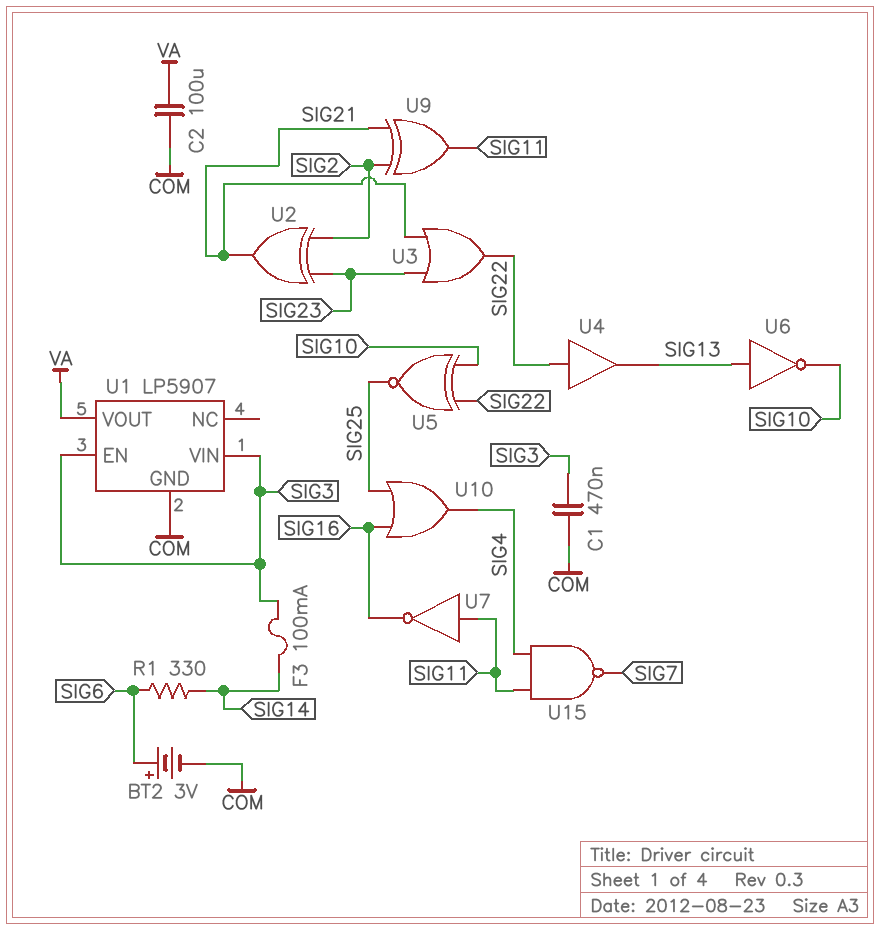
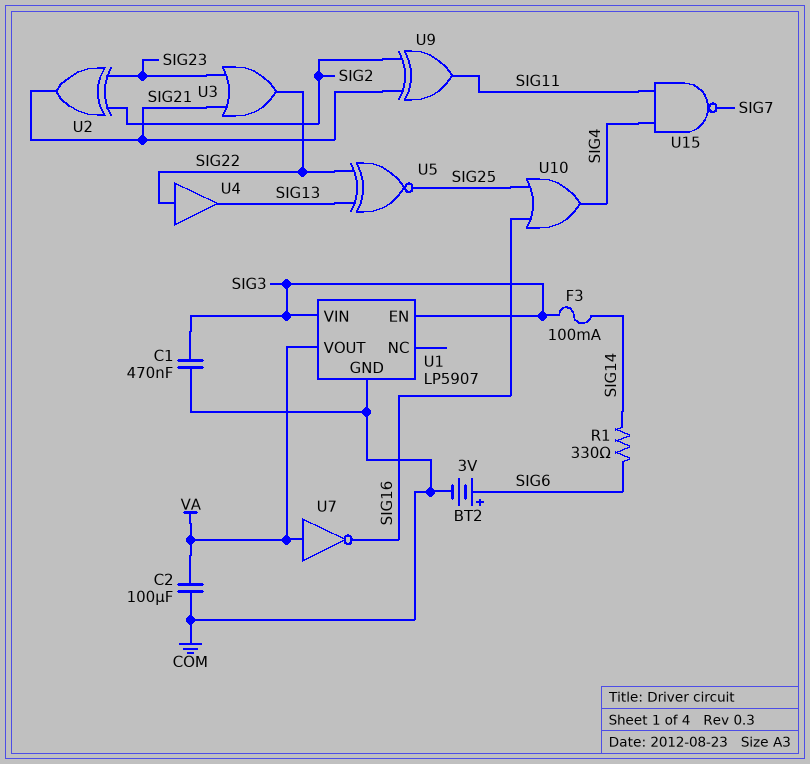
U5: XNOR (in SIG10, in SIG22, out SIG25) -> XNOR (in SIG13, in SIG22, out SIG25)
U6: NOT (in SIG13, out SIG10) -> none
U7: NOT (in SIG11, out SIG16) -> NOT (in VA, out SIG16)

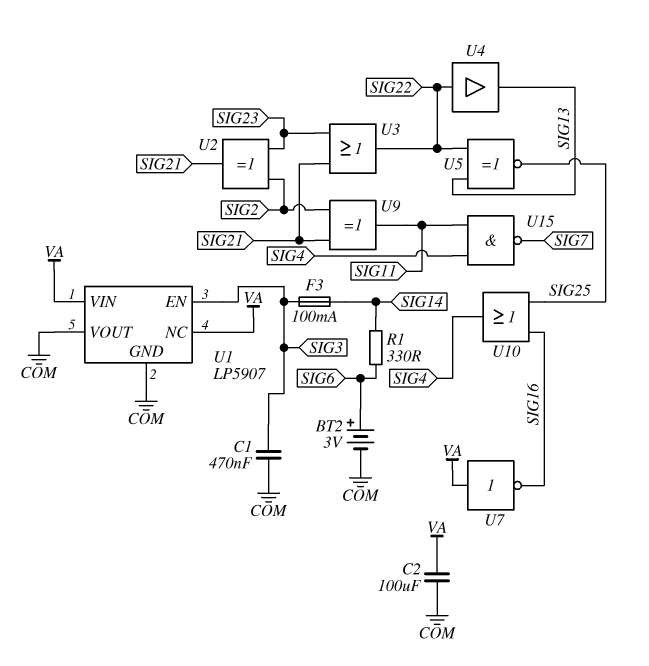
U1 pin NC: none -> VA
U1 pin VIN: SIG3 -> VA
U1 pin VOUT: VA -> COM

